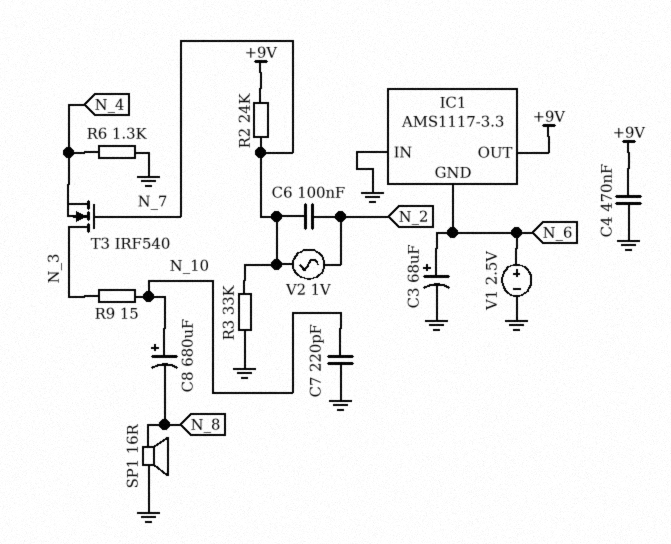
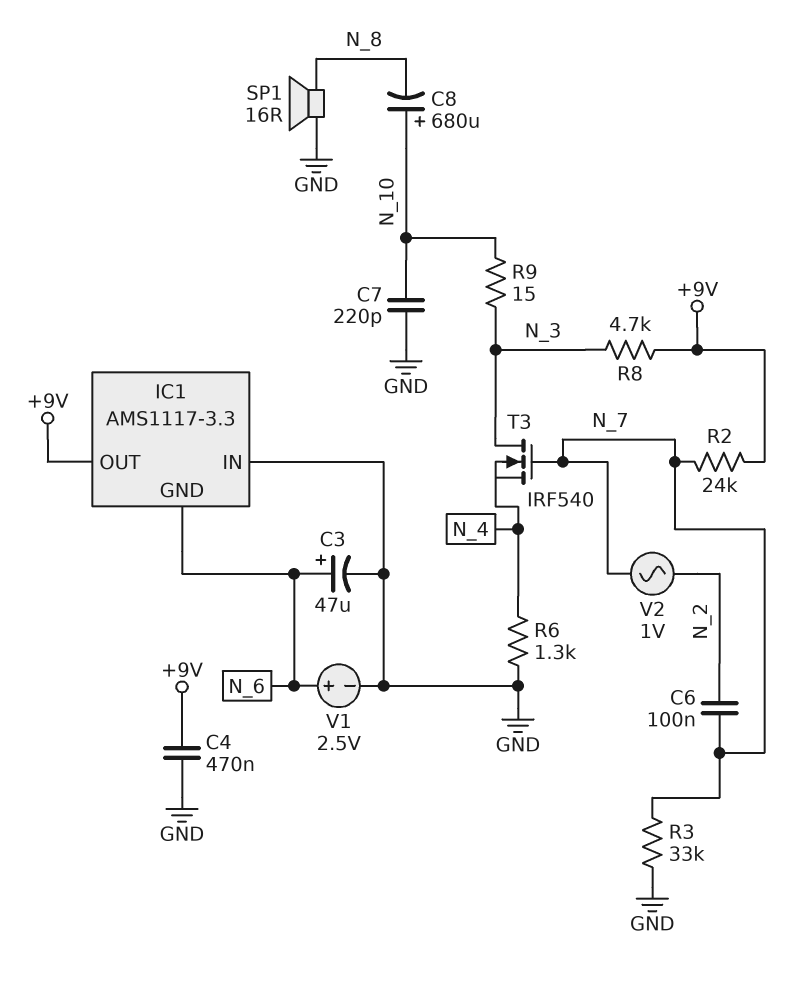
C3: 68uF (plus N_6, minus GND) -> 47uF (plus N_6, minus GND)
R8: none -> 4.7k (+9V, N_3)

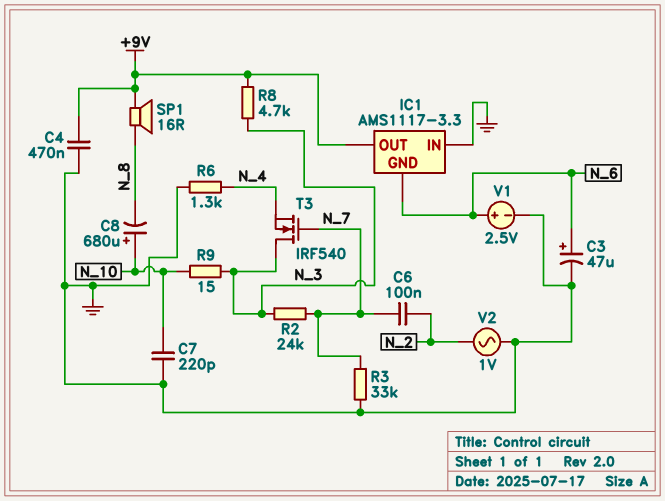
R2: 24k (+9V, N_7) -> 24k (N_3, N_7)
SP1: speaker 16R (GND, N_8) -> speaker 16R (+9V, N_8)
V2: AC 1V (N_2, N_7) -> AC 1V (GND, N_2)

